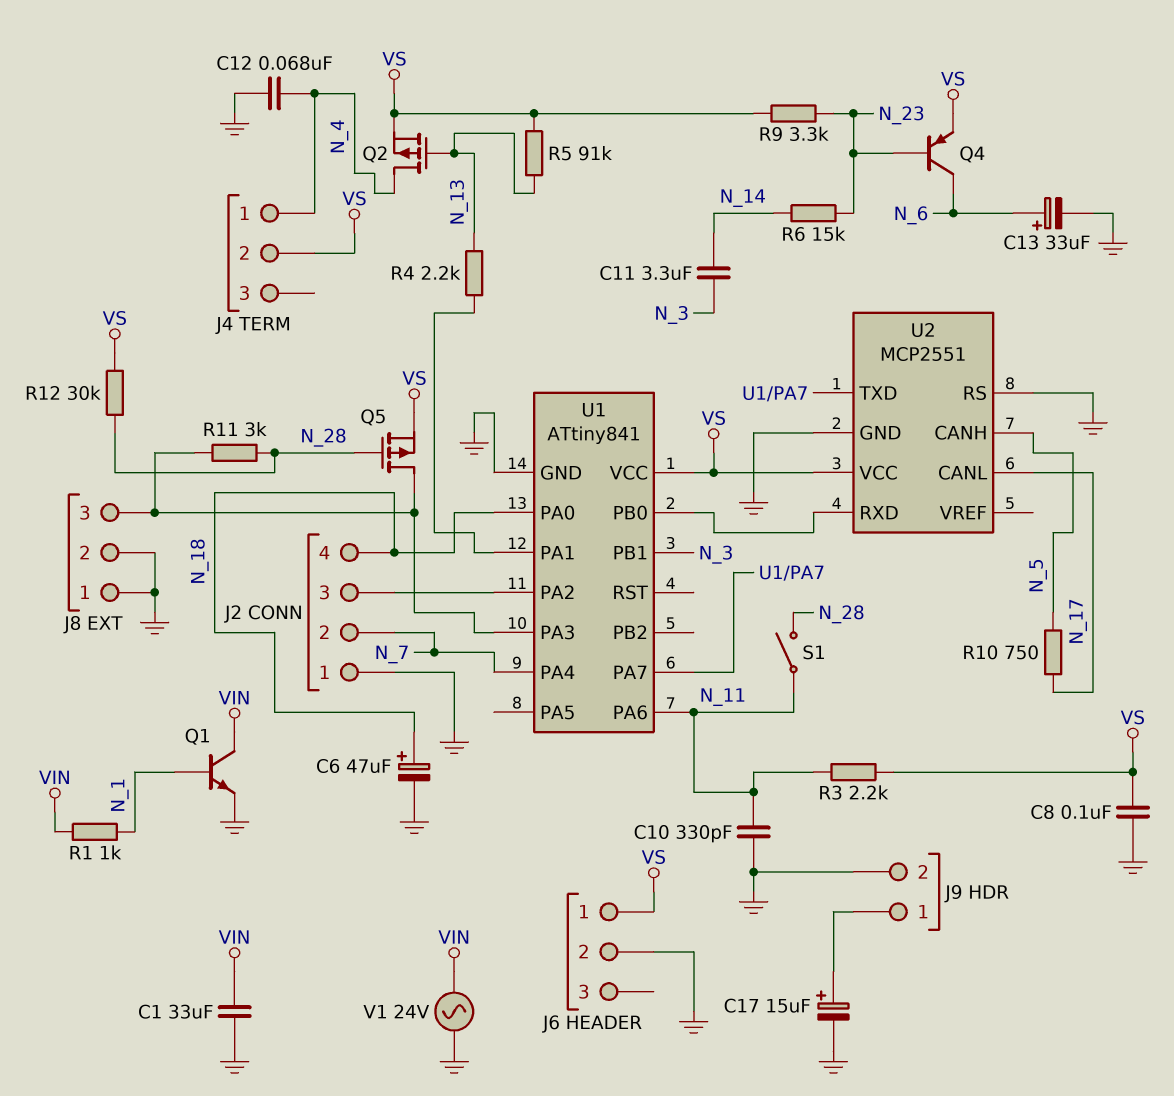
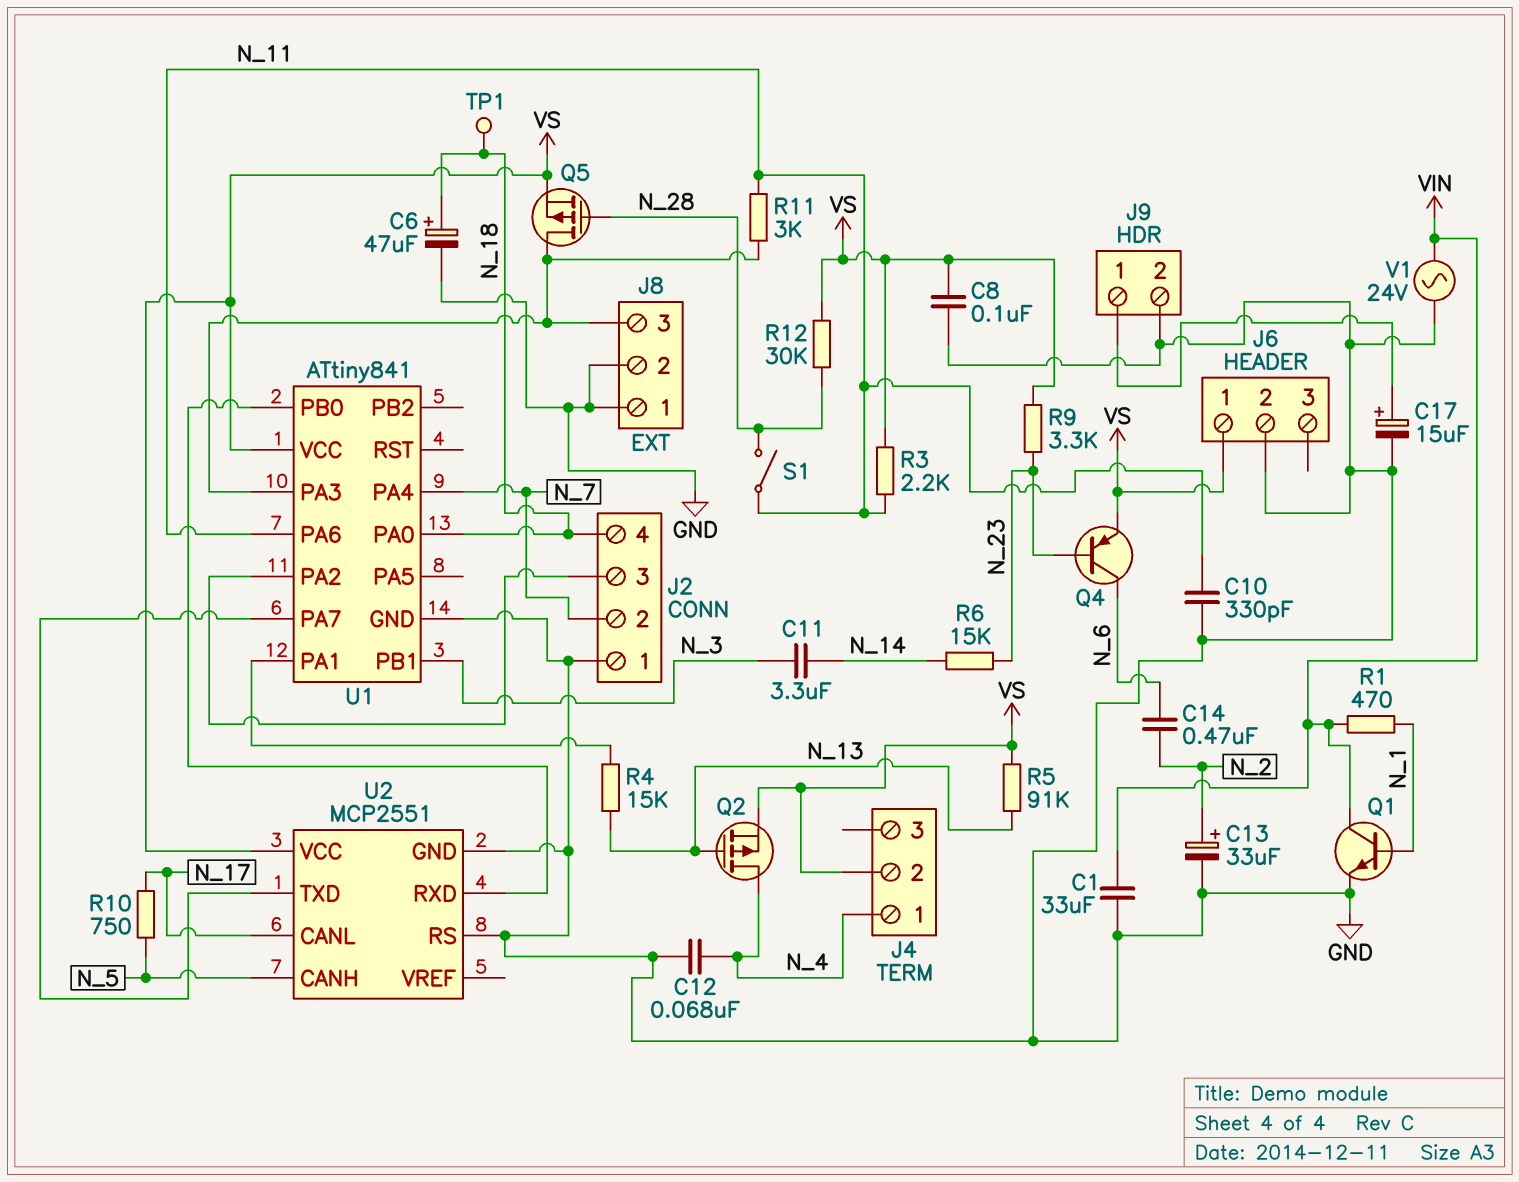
C13: 33uF (plus N_6, minus GND) -> 33uF (plus N_2, minus GND)
C14: none -> 470nF (N_2, N_6)
R1: 1k (N_1, VIN) -> 470 (N_1, VIN)
R4: 2.2k (N_13, U1/PA1) -> 15k (N_13, U1/PA1)
R11: 3k (J8/3, N_28) -> 3k (J8/3, N_11)
TP1: none -> test point (N_18)

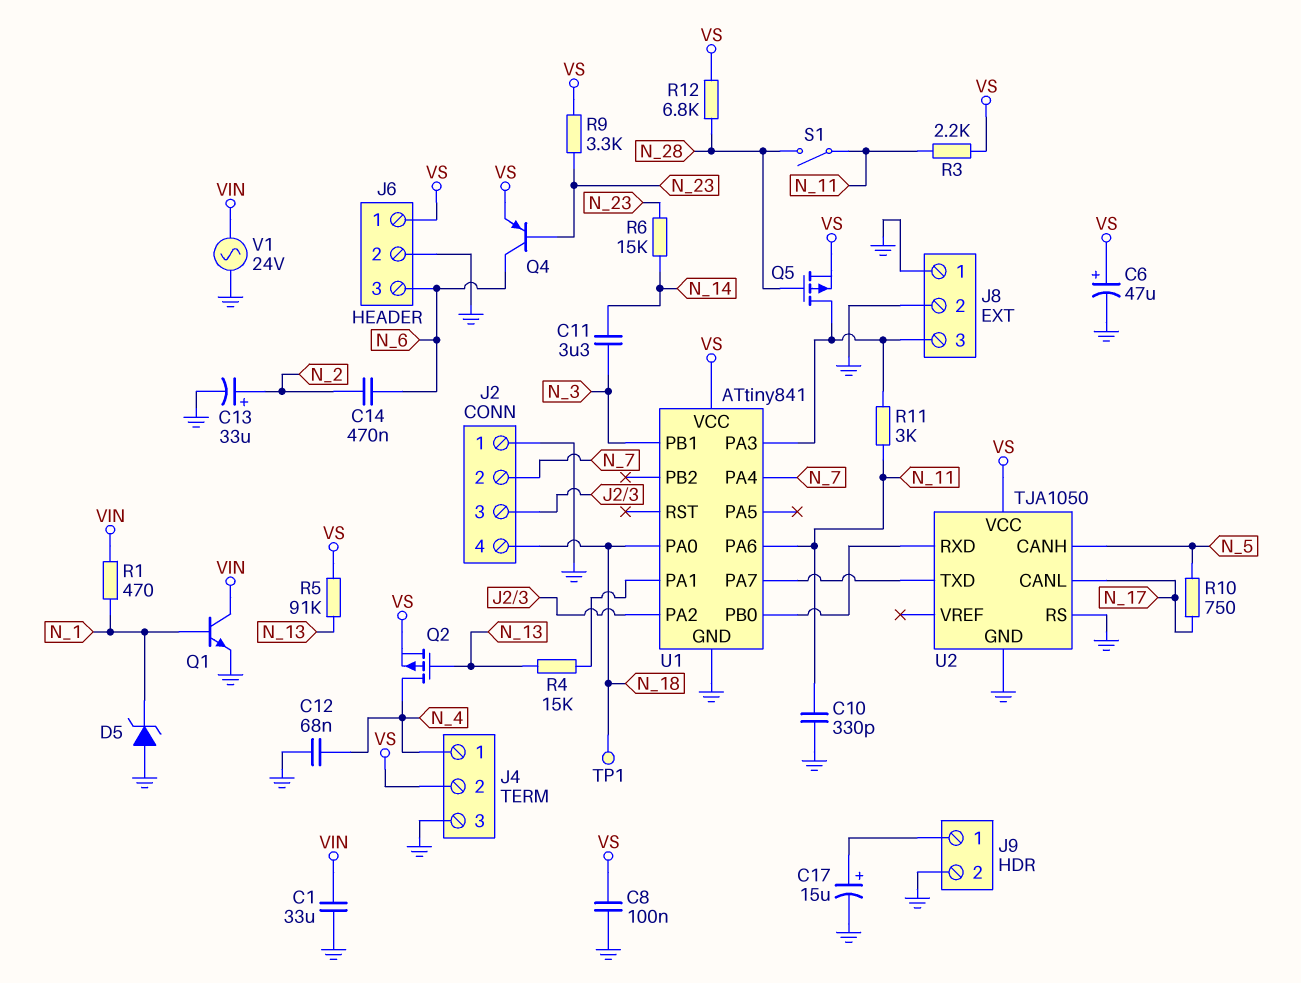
C6: 47uF (plus N_18, minus GND) -> 47uF (plus VS, minus GND)
D5: none -> zener (A GND, K N_1)
J4 pin 3: none -> GND
J6 pin 3: none -> N_6
R12: 30k (N_28, VS) -> 6.8k (N_28, VS)
U2: MCP2551 -> TJA1050

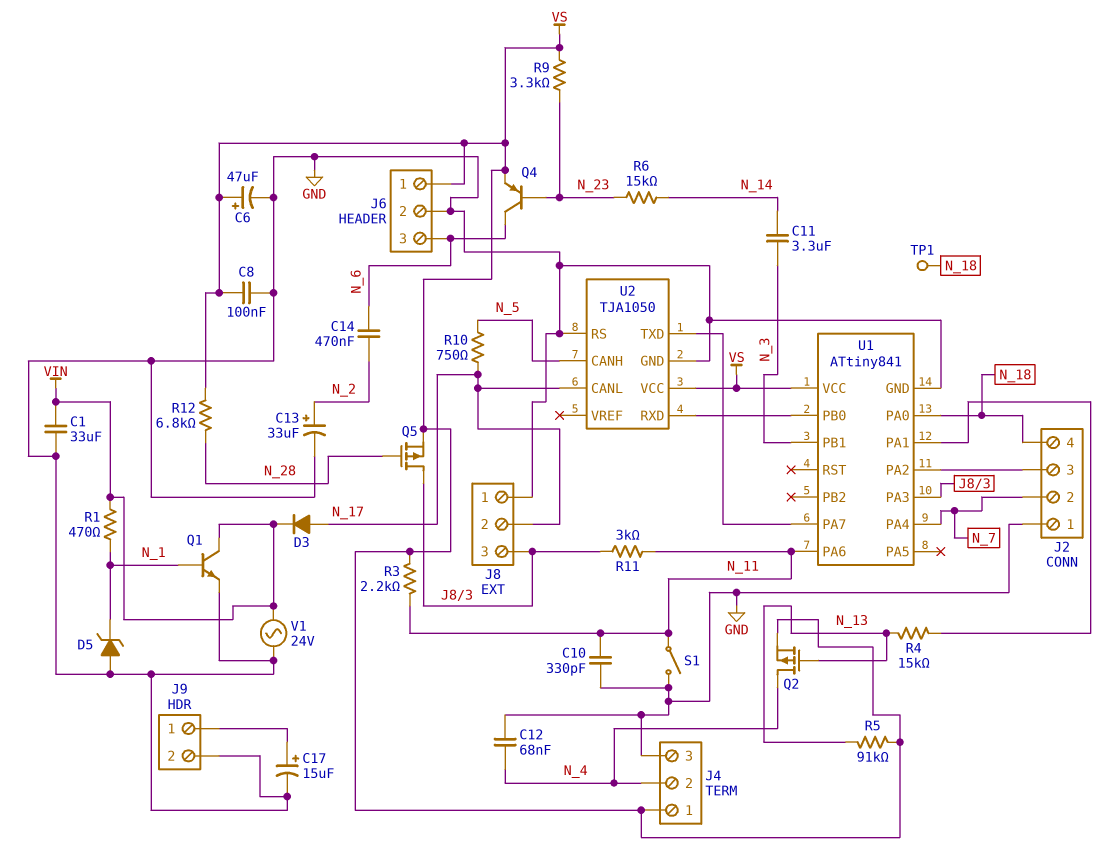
D3: none -> diode (A N_17, K VIN)
J4 pin 1: N_4 -> VS
J4 pin 2: VS -> N_4
J8 pin 2: GND -> N_17
S1: switch (N_11, N_28) -> switch (GND, N_11)

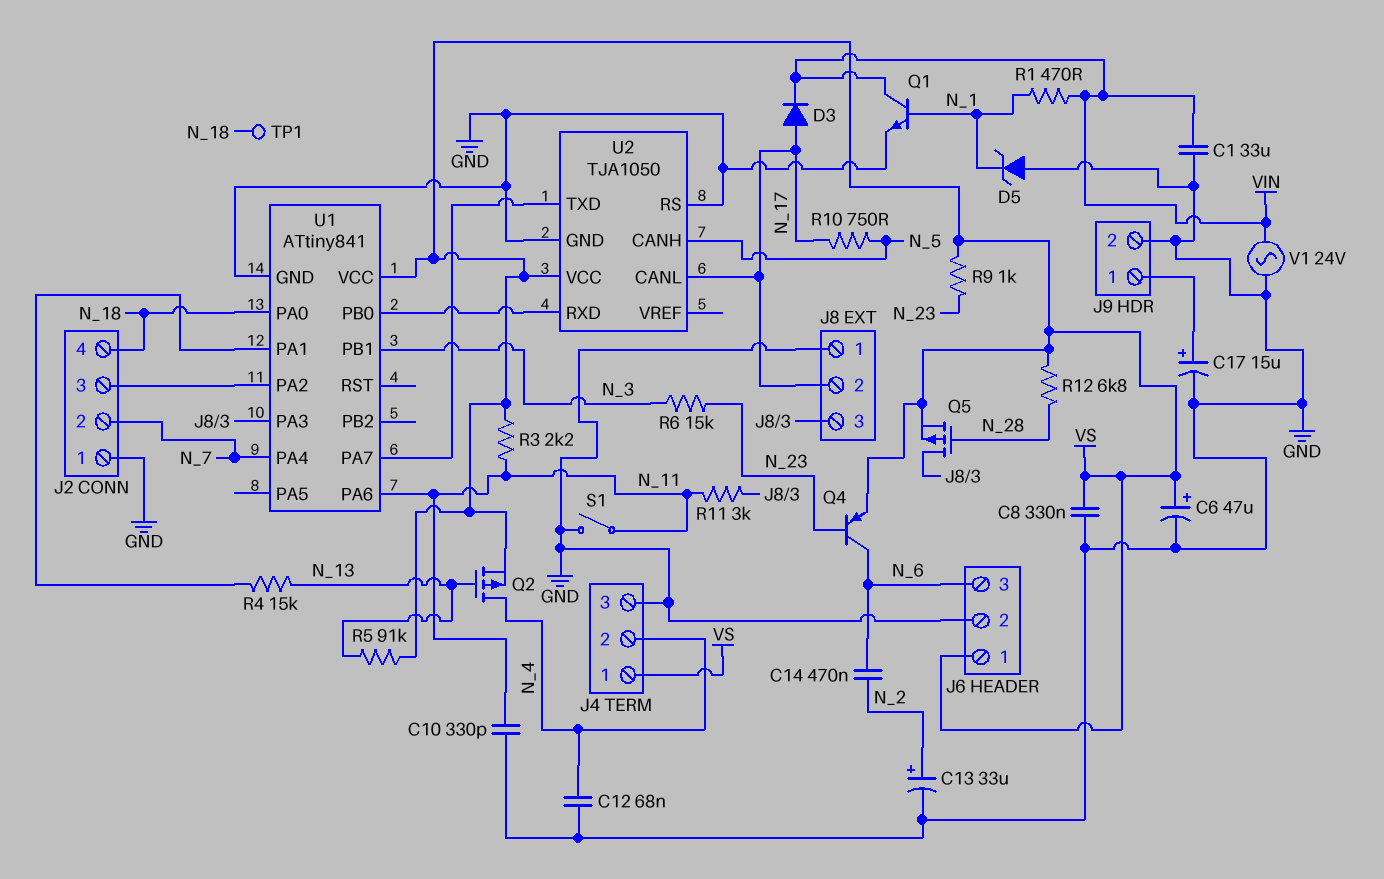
C8: 100nF (GND, VS) -> 330nF (GND, VS)
C11: 3.3uF (N_3, N_14) -> none
R6: 15k (N_14, N_23) -> 15k (N_3, N_23)
R9: 3.3k (N_23, VS) -> 1k (N_23, VS)

